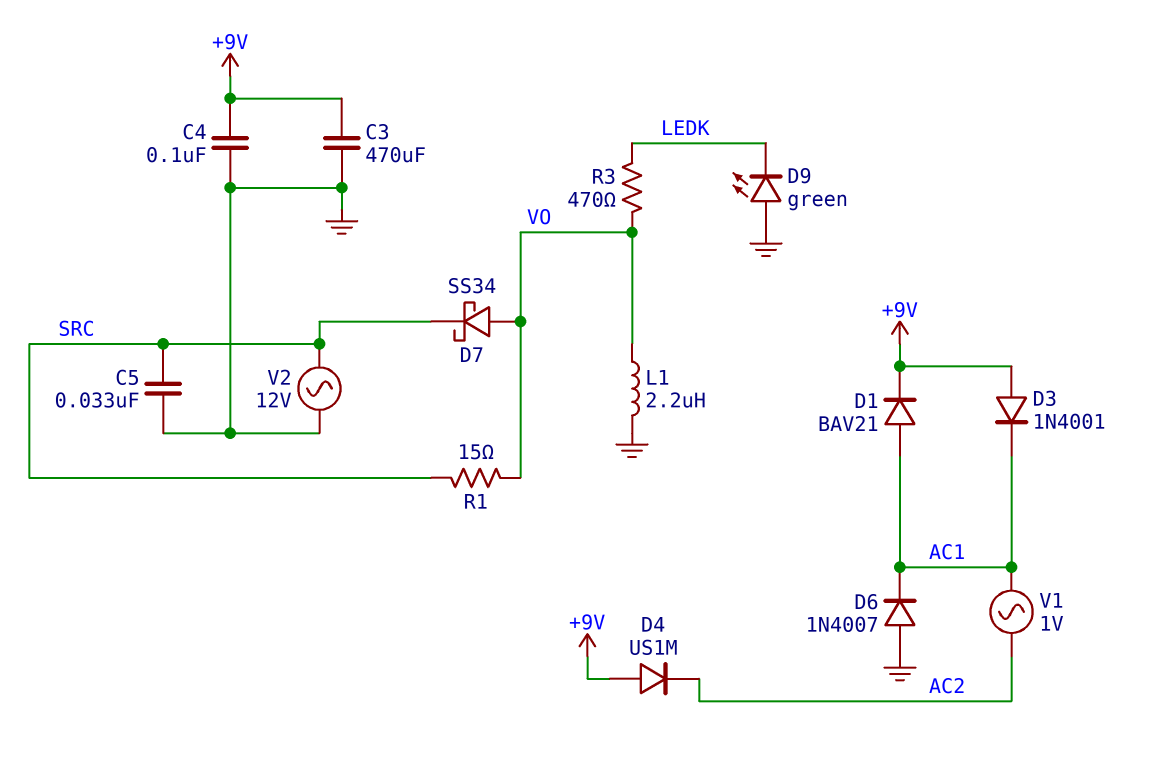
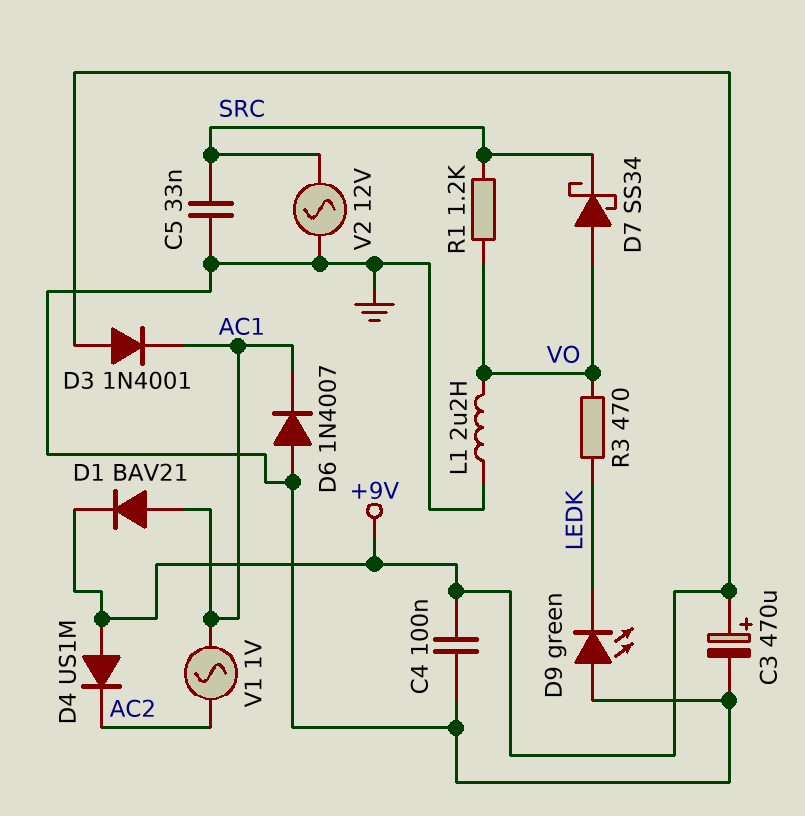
C3: 470uF (+9V, GND) -> 470uF (plus +9V, minus GND)
R1: 15 (SRC, VO) -> 1.2k (SRC, VO)

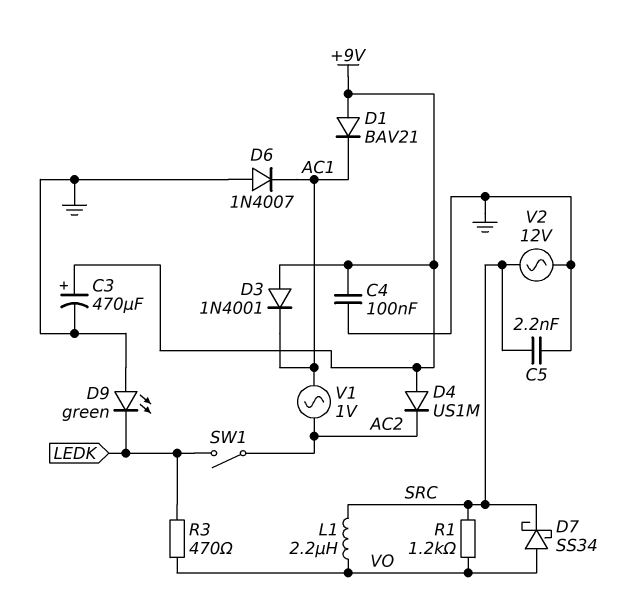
C5: 33nF (GND, SRC) -> 2.2nF (GND, SRC)
D1: diode BAV21 (A AC1, K +9V) -> diode BAV21 (A +9V, K AC1)
L1: 2.2uH (GND, VO) -> 2.2uH (SRC, VO)
SW1: none -> switch (AC2, LEDK)

